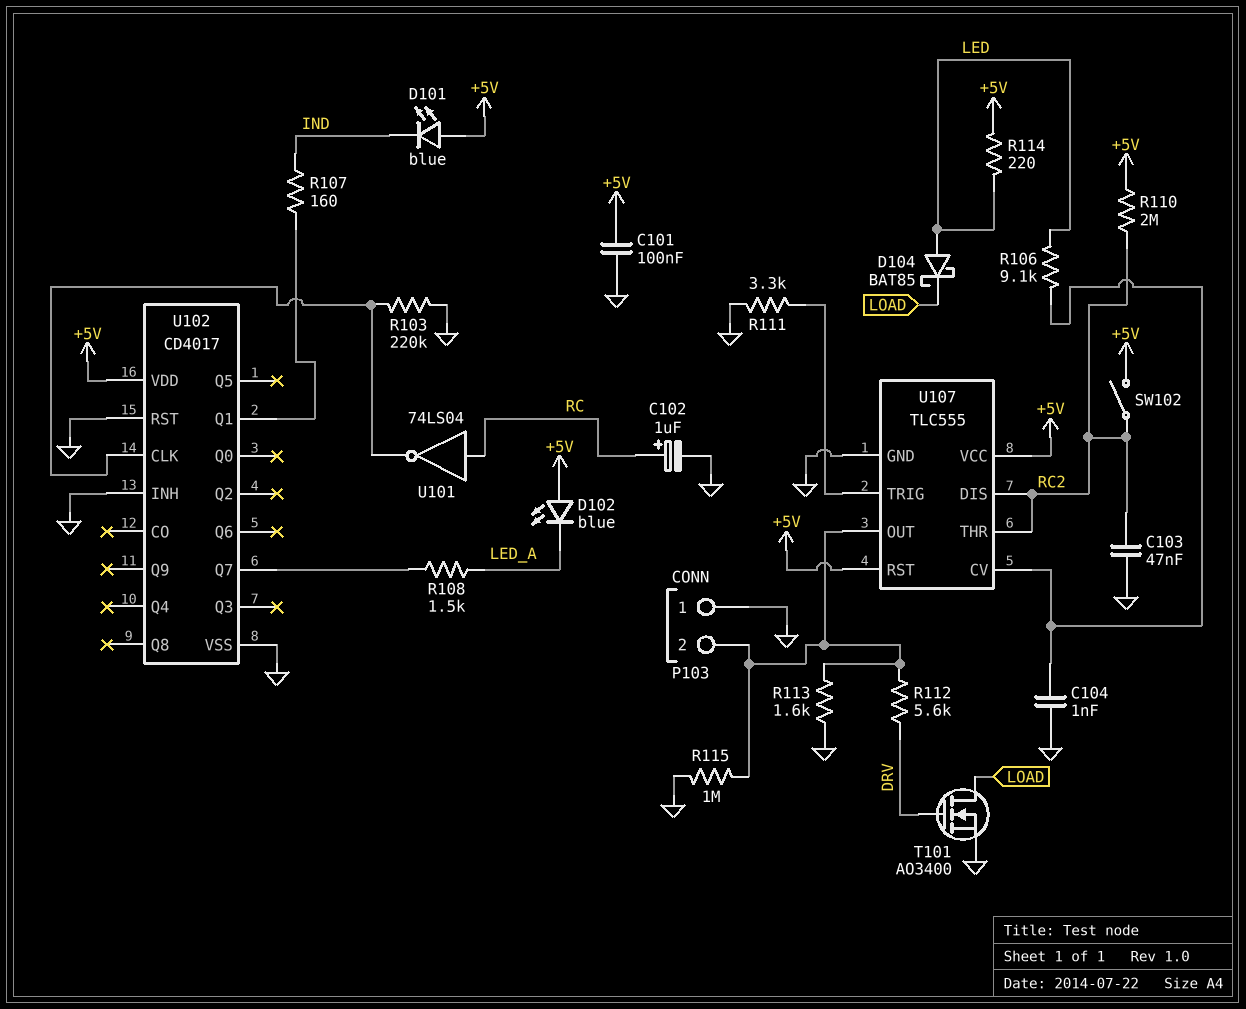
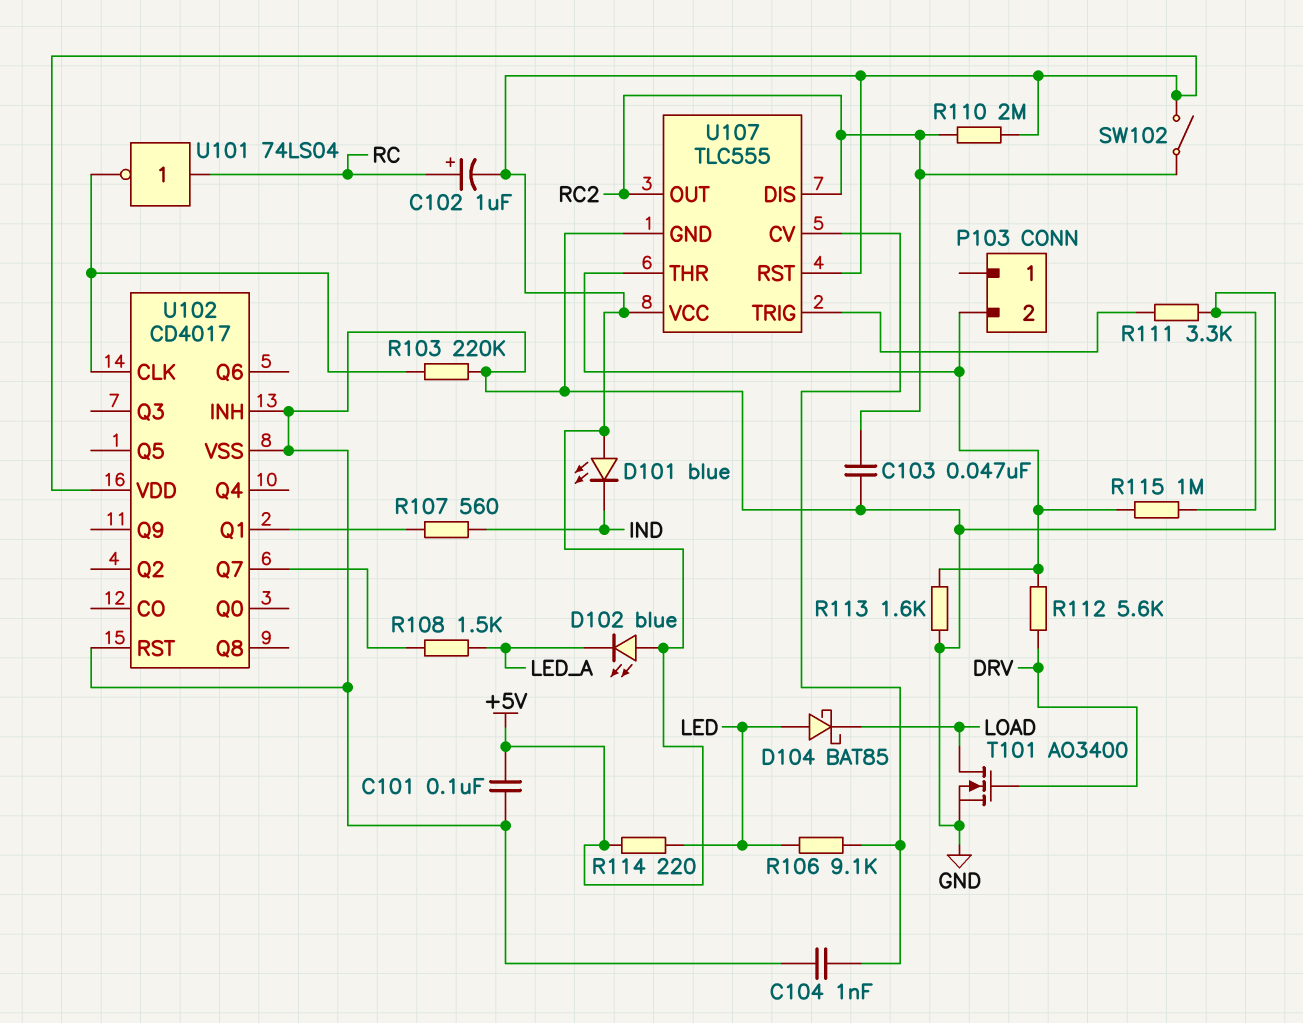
C102: 1uF (plus RC, minus GND) -> 1uF (plus RC, minus +5V)
P103 pin 1: GND -> none
R107: 160 (IND, U102/Q1) -> 560 (IND, U102/Q1)
U107 pin OUT: P103/2 -> RC2
U107 pin THR: RC2 -> P103/2

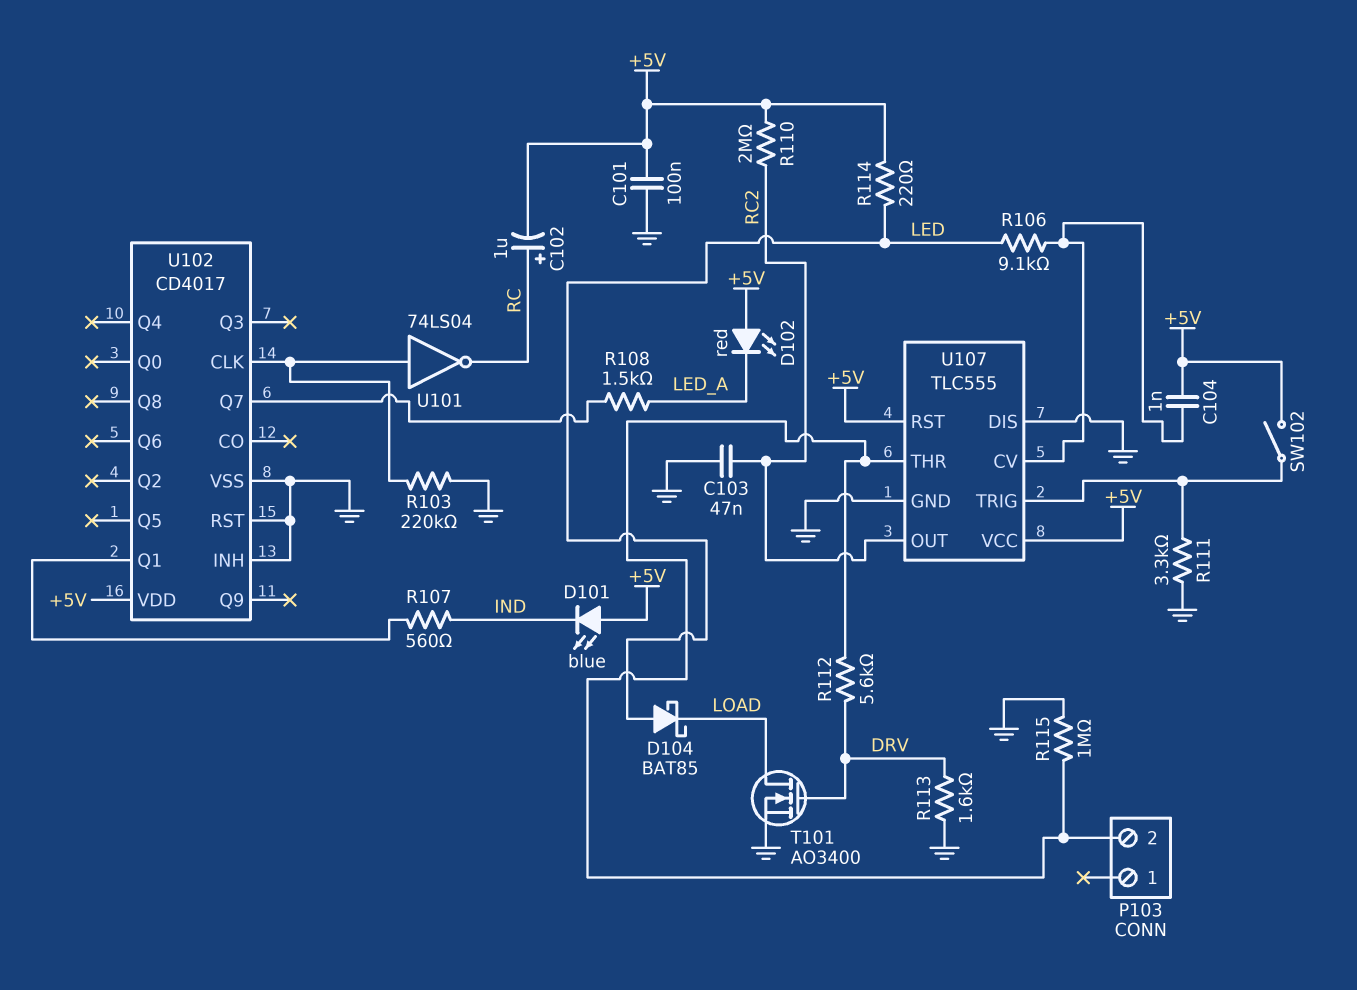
C104: 1nF (GND, U107/CV) -> 1nF (+5V, U107/CV)
D102: LED blue (A +5V, K LED_A) -> LED red (A +5V, K LED_A)
R113: 1.6k (GND, P103/2) -> 1.6k (DRV, GND)
SW102: switch (+5V, RC2) -> switch (+5V, U107/TRIG)
U101: NOT 74LS04 (in RC, out U102/CLK) -> NOT 74LS04 (in U102/CLK, out RC)
U107 pin DIS: RC2 -> GND

